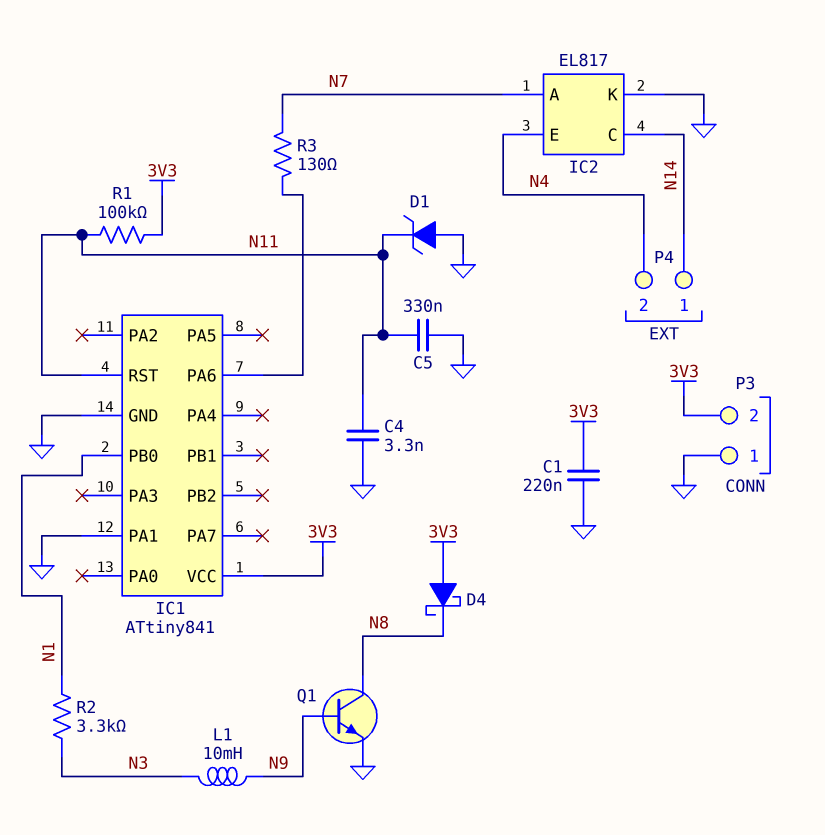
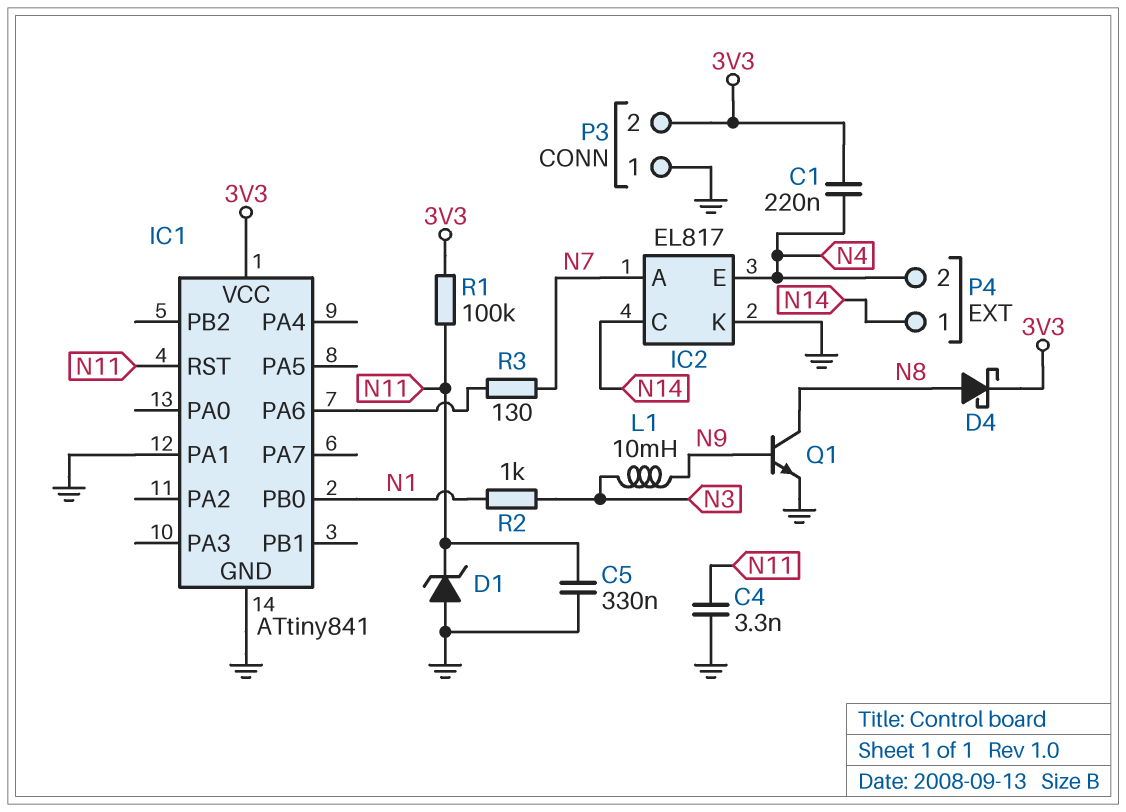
C1: 220nF (3V3, GND) -> 220nF (3V3, N4)
D4: schottky (A 3V3, K N8) -> schottky (A N8, K 3V3)
R2: 3.3k (N1, N3) -> 1k (N1, N3)

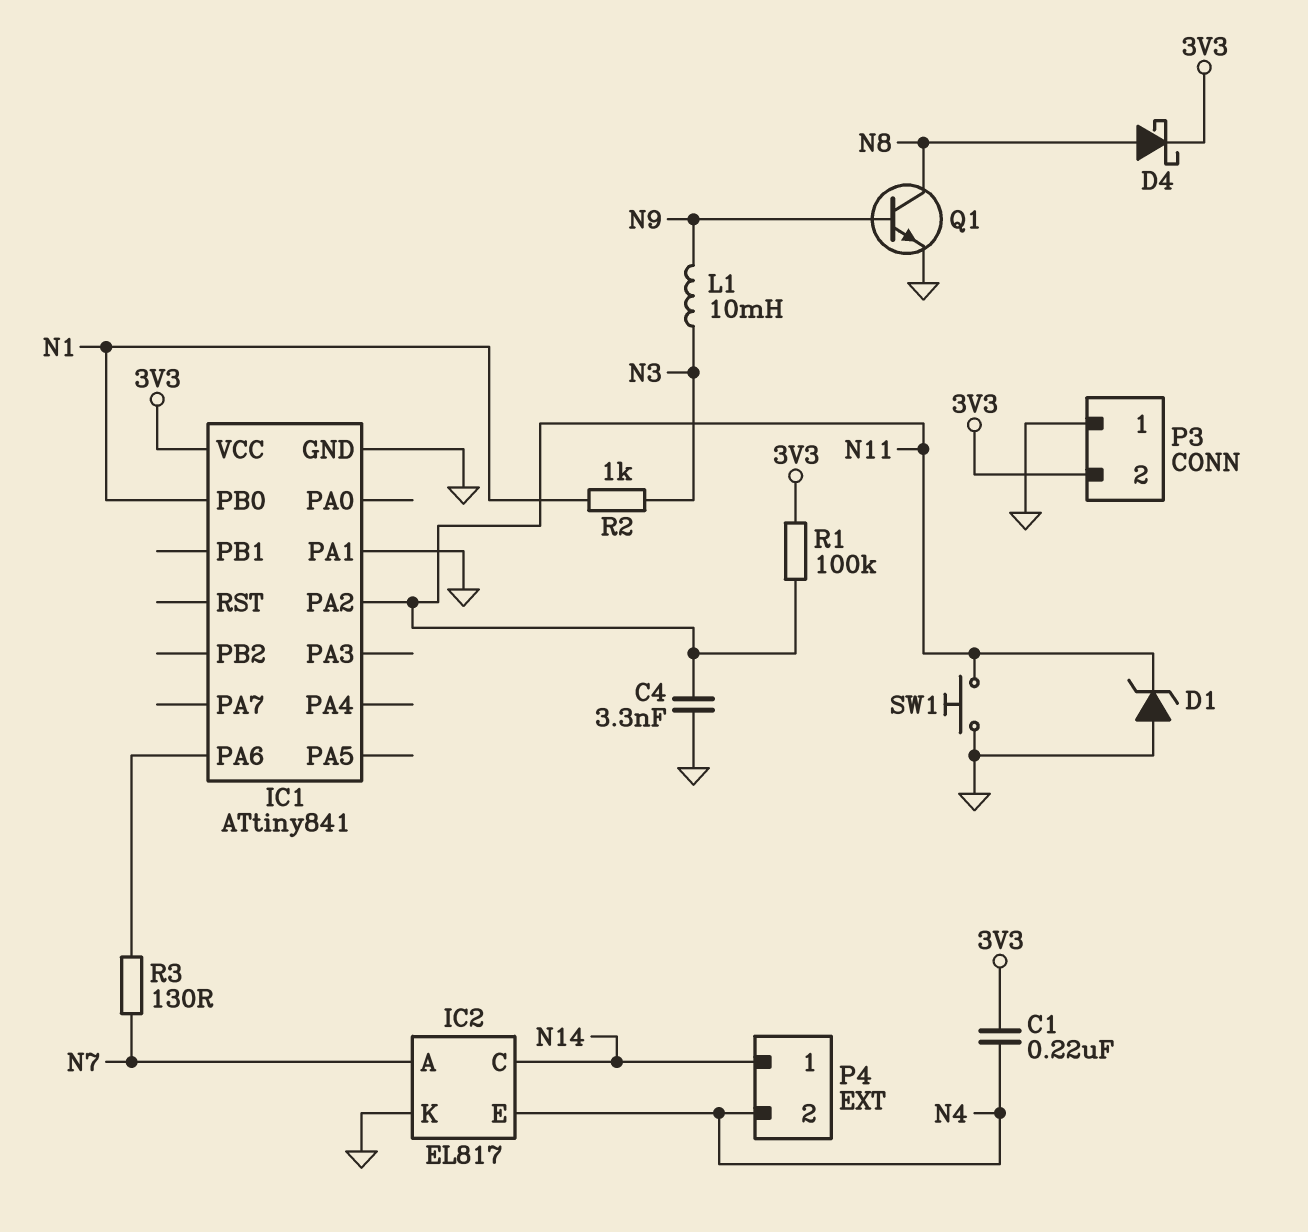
C5: 330nF (GND, N11) -> none
IC1 pin PA2: none -> N11
IC1 pin RST: N11 -> none
SW1: none -> button (GND, N11)

